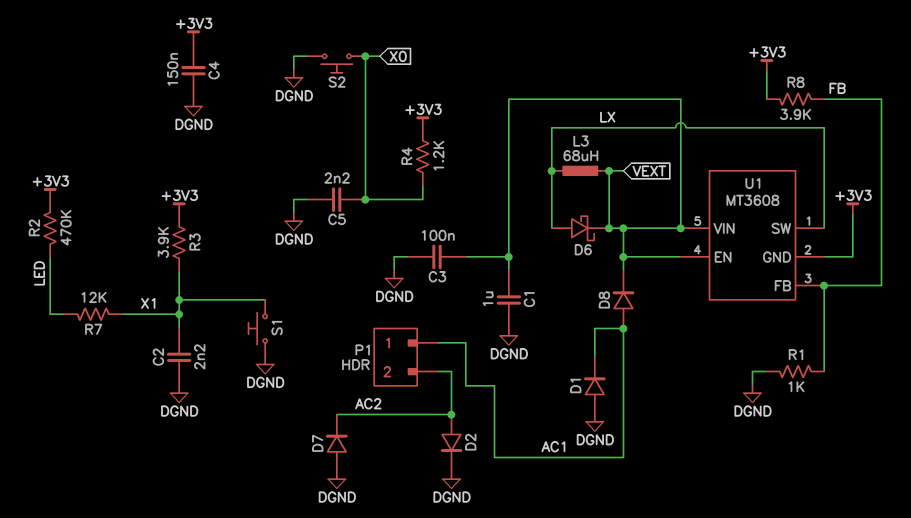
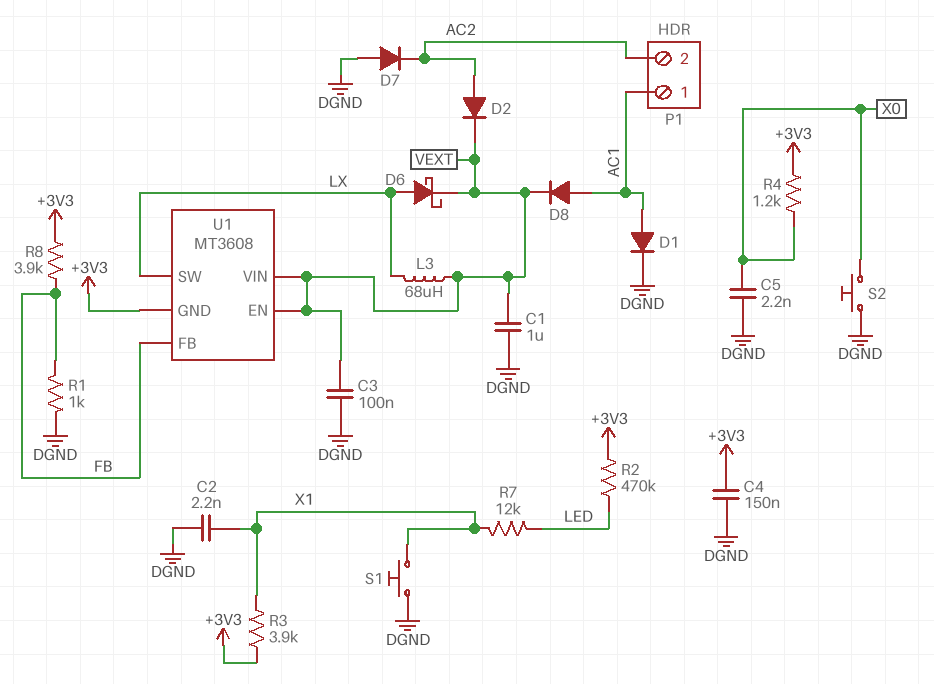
D1: diode (A DGND, K AC1) -> diode (A AC1, K DGND)
D2: diode (A AC2, K DGND) -> diode (A AC2, K VEXT)

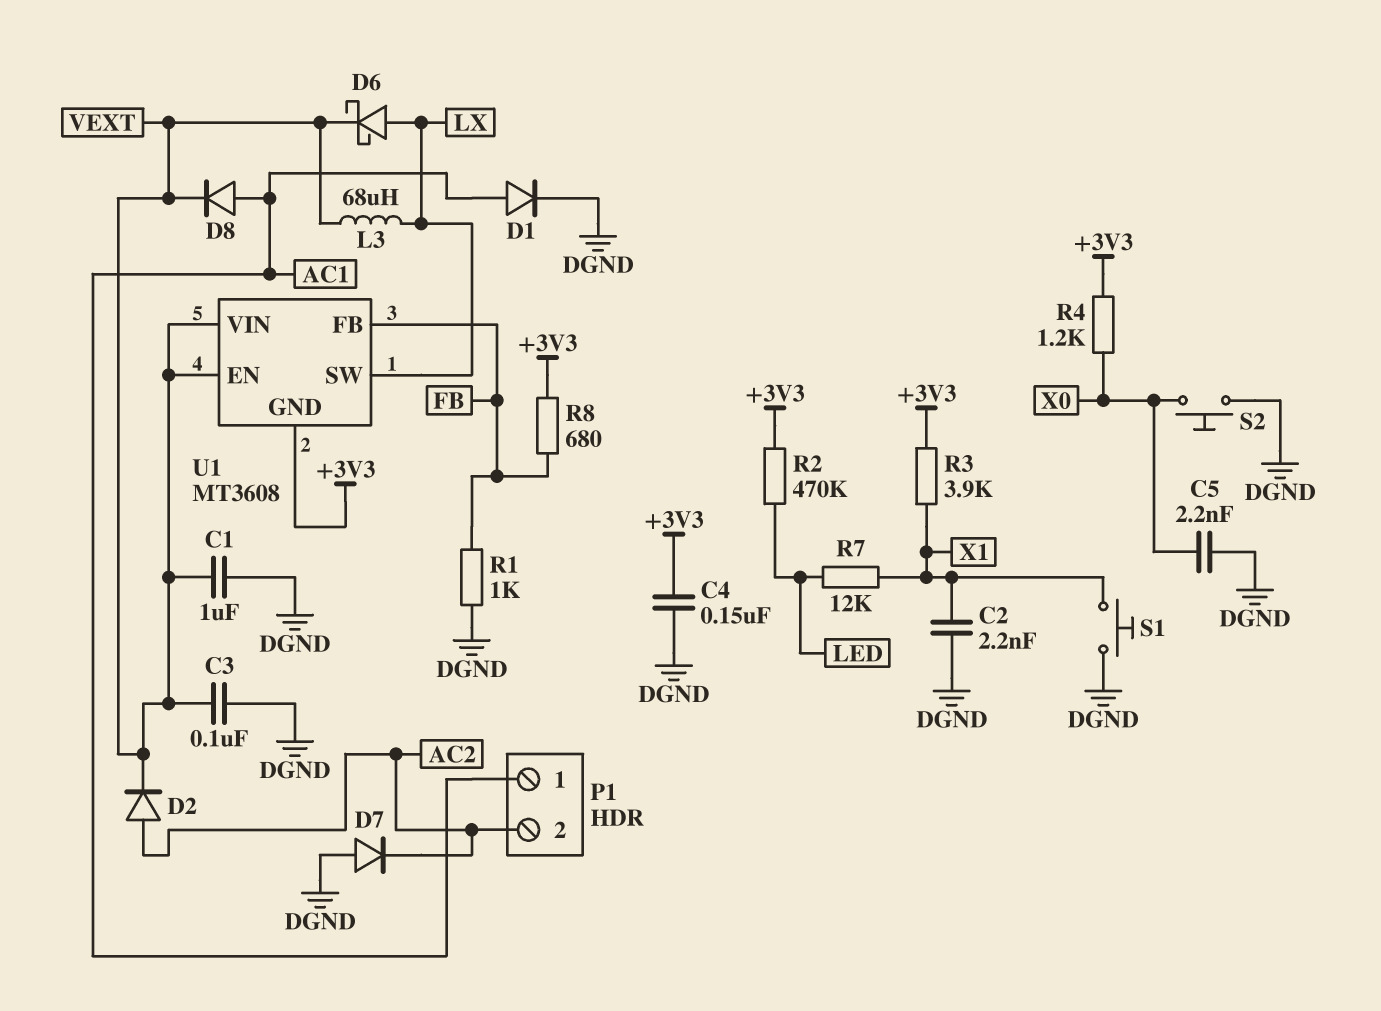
R8: 3.9k (+3V3, FB) -> 680 (+3V3, FB)

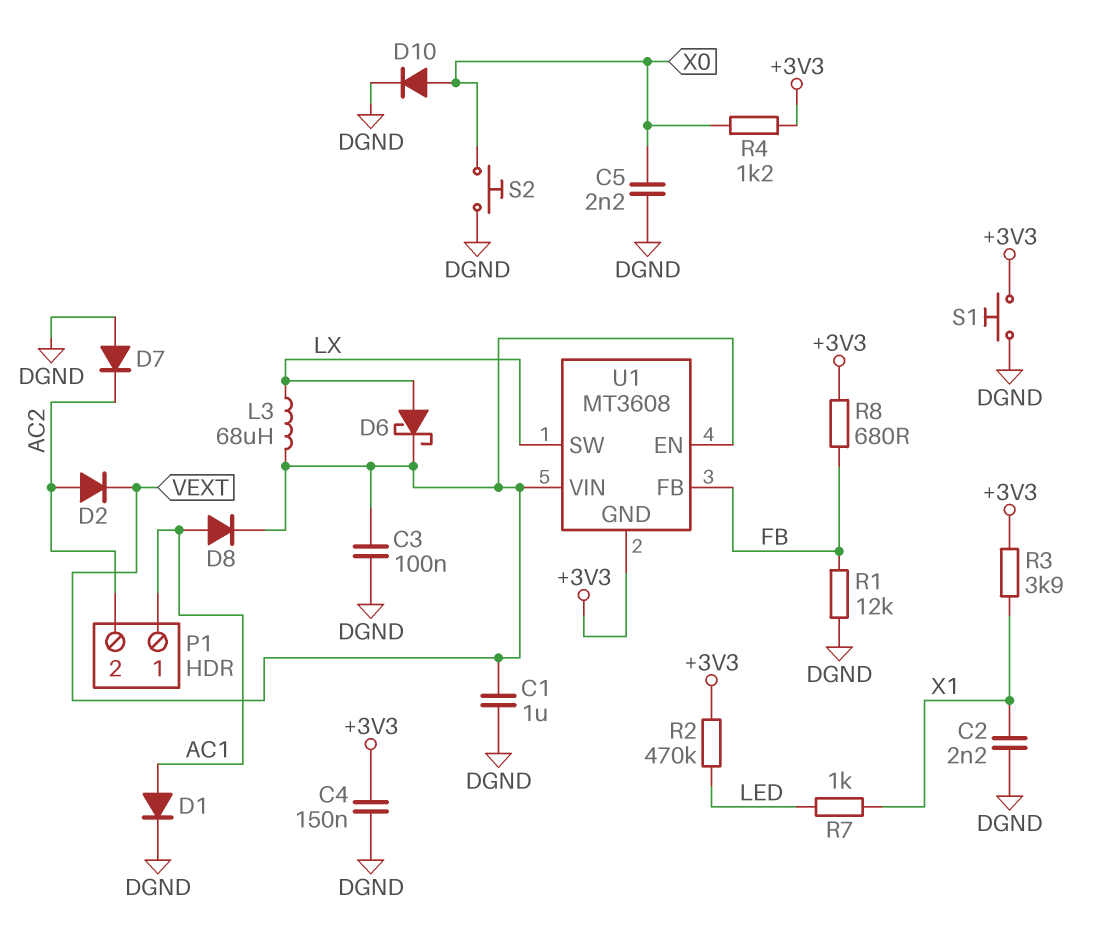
D10: none -> diode (A X0, K DGND)
R1: 1k (DGND, FB) -> 12k (DGND, FB)
R7: 12k (LED, X1) -> 1k (LED, X1)
S1: button (DGND, X1) -> button (+3V3, DGND)

